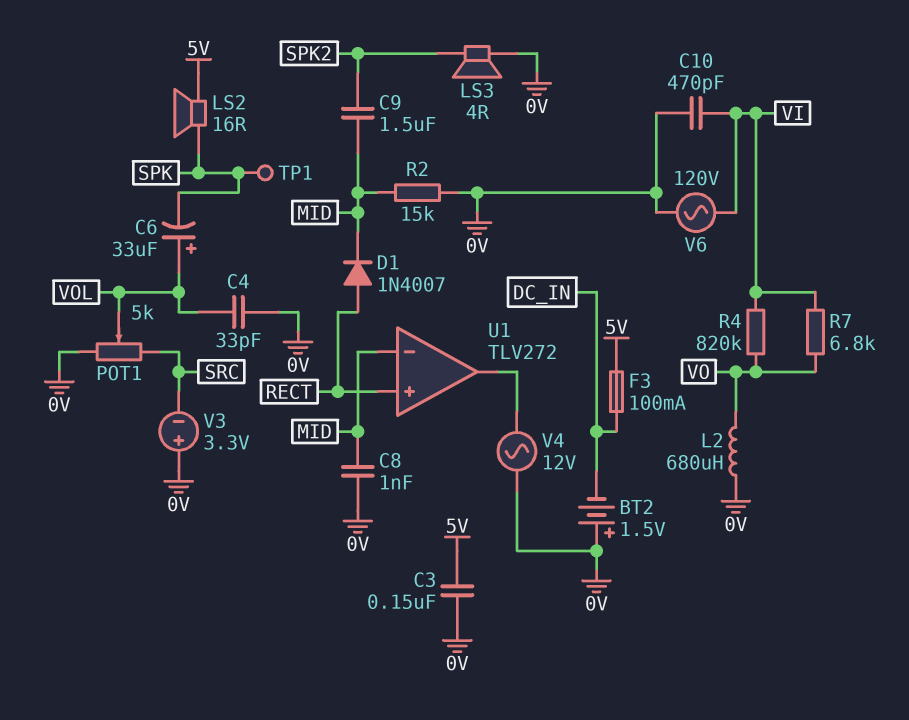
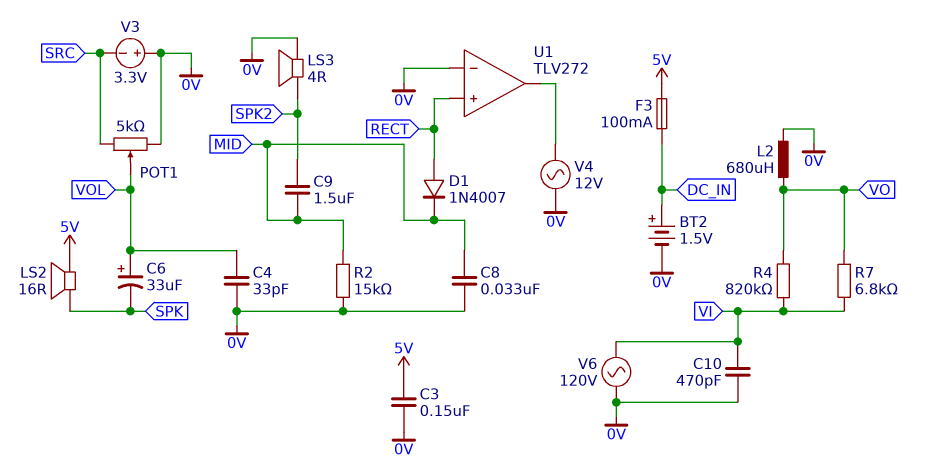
BT2: 1.5V (plus 0V, minus DC_IN) -> 1.5V (plus DC_IN, minus 0V)
C8: 1nF (0V, MID) -> 33nF (0V, MID)
TP1: test point (SPK) -> none
U1 pin in-: MID -> 0V

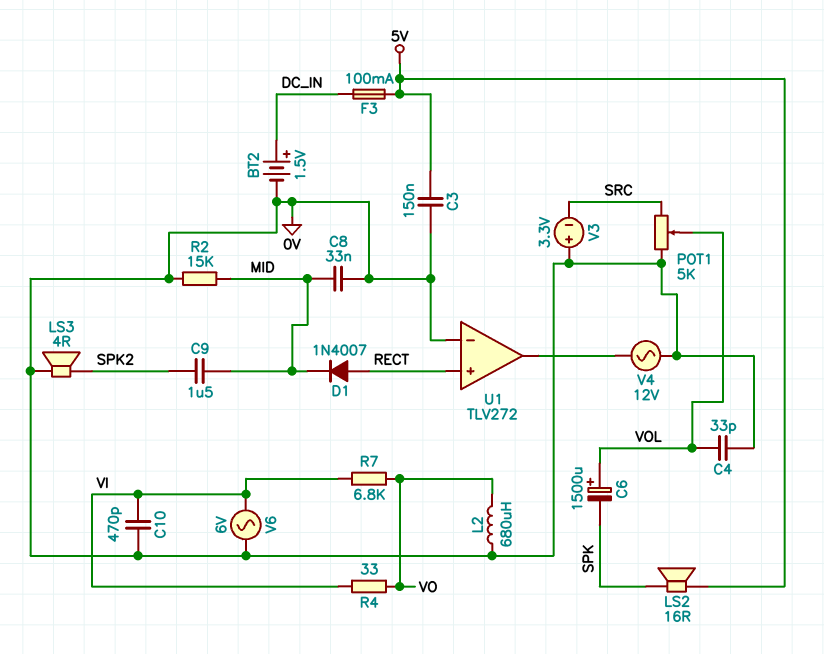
C6: 33uF (plus VOL, minus SPK) -> 1500uF (plus VOL, minus SPK)
R4: 820k (VI, VO) -> 33 (VI, VO)
V6: AC 120V (0V, VI) -> AC 6V (0V, VI)

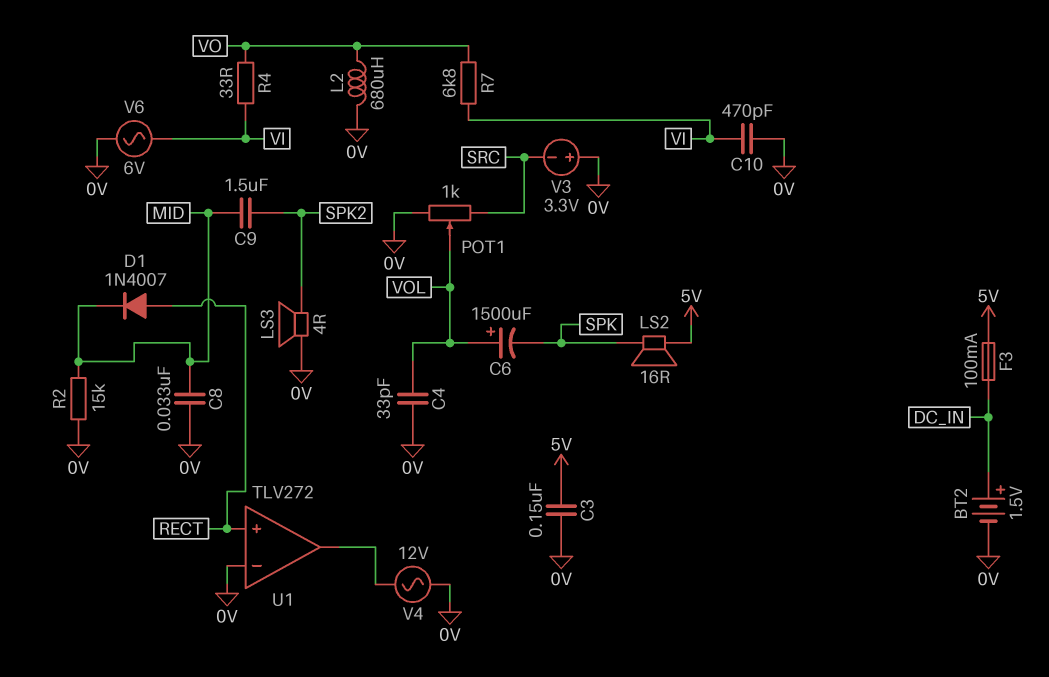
POT1: 5k (0V, SRC, wiper VOL) -> 1k (0V, SRC, wiper VOL)

